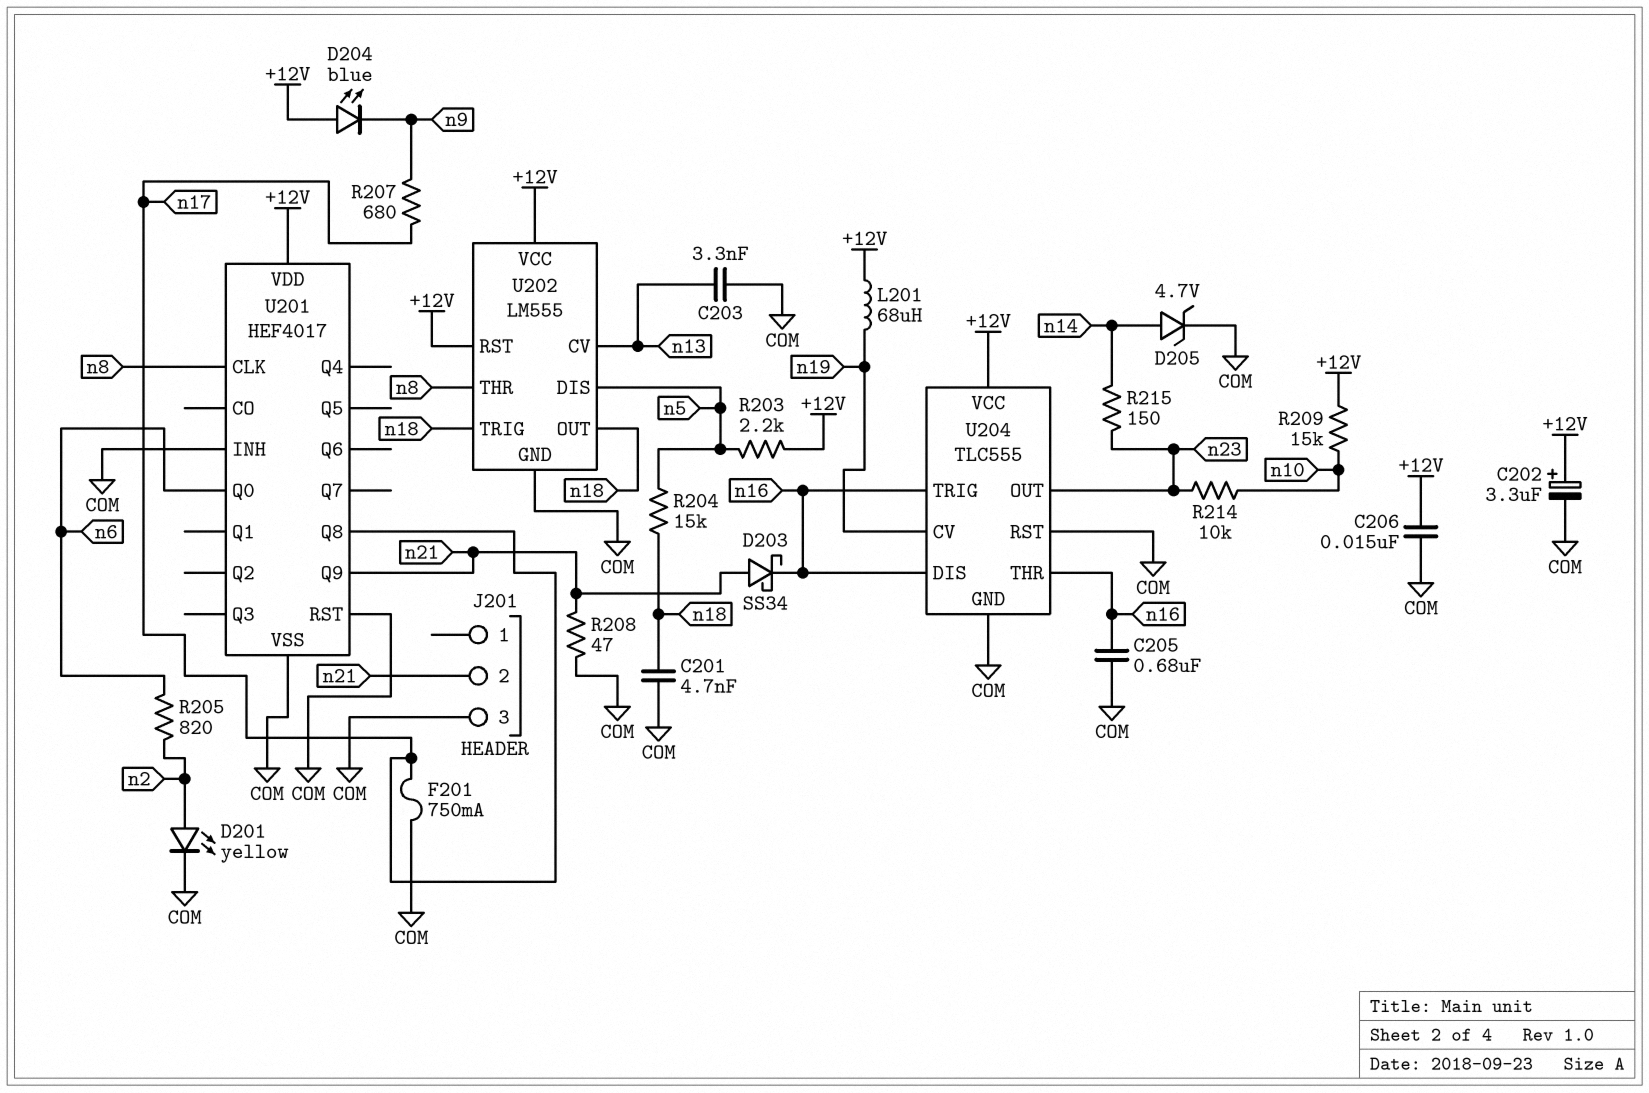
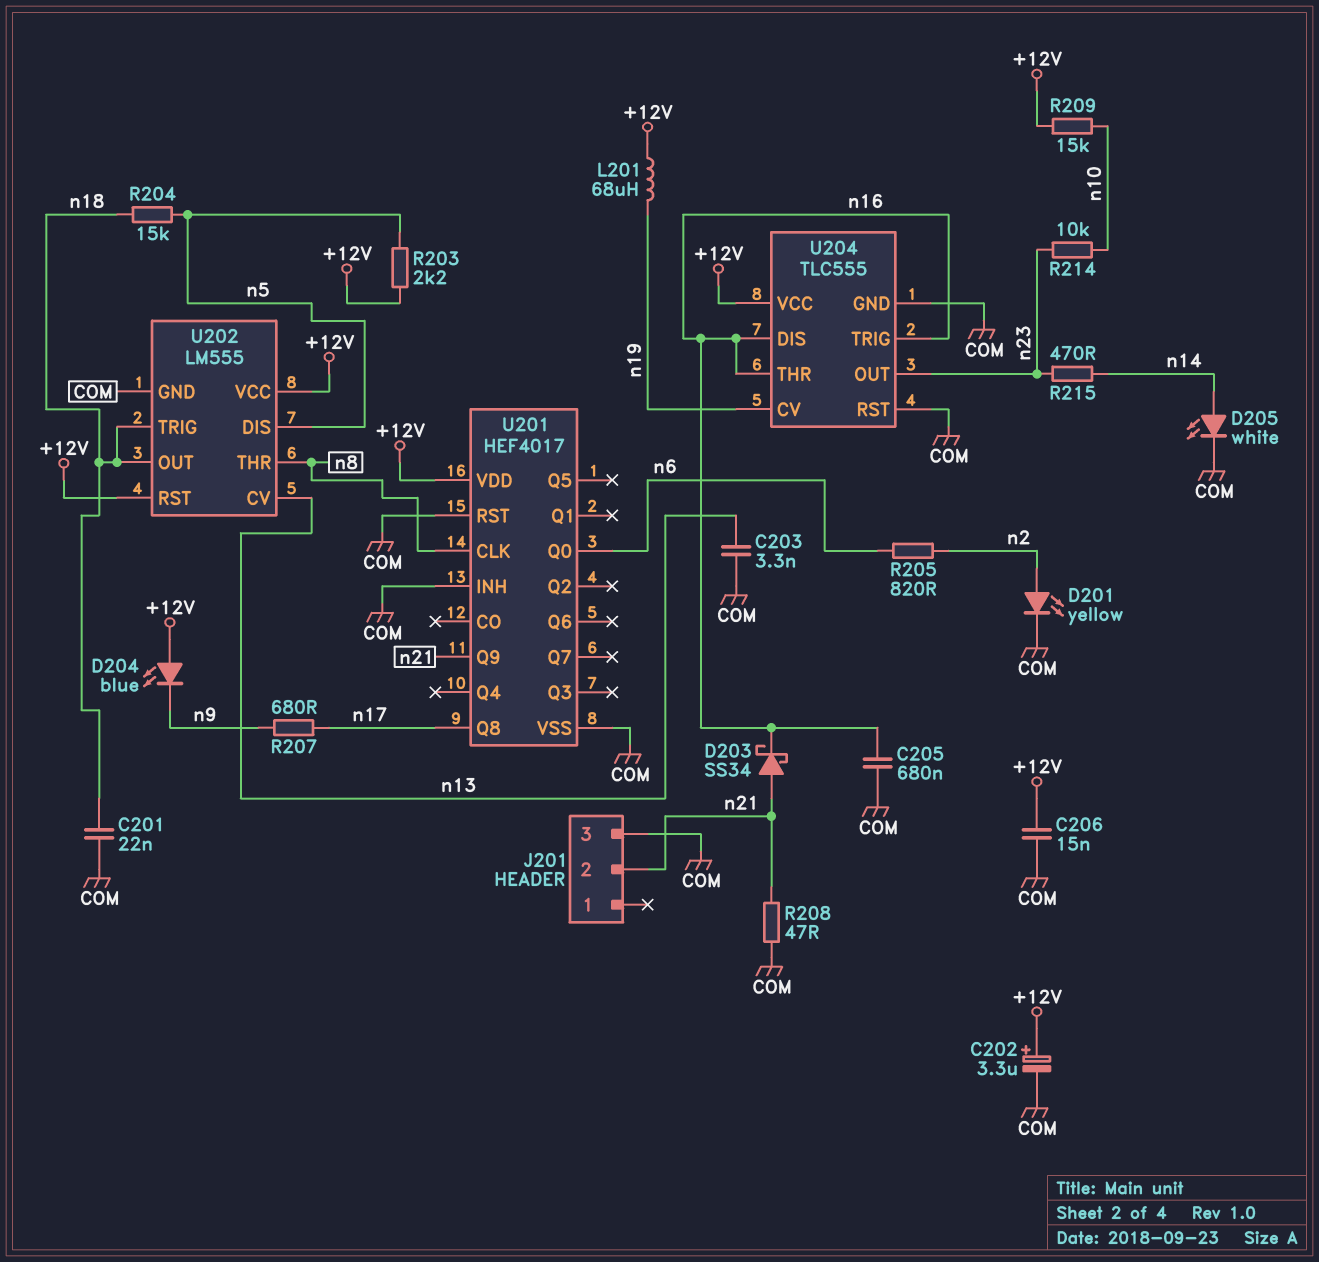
C201: 4.7nF (COM, n18) -> 22nF (COM, n18)
D205: zener 4.7V (A n14, K COM) -> LED white (A n14, K COM)
F201: 750mA (COM, n17) -> none
R215: 150 (n14, n23) -> 470 (n14, n23)

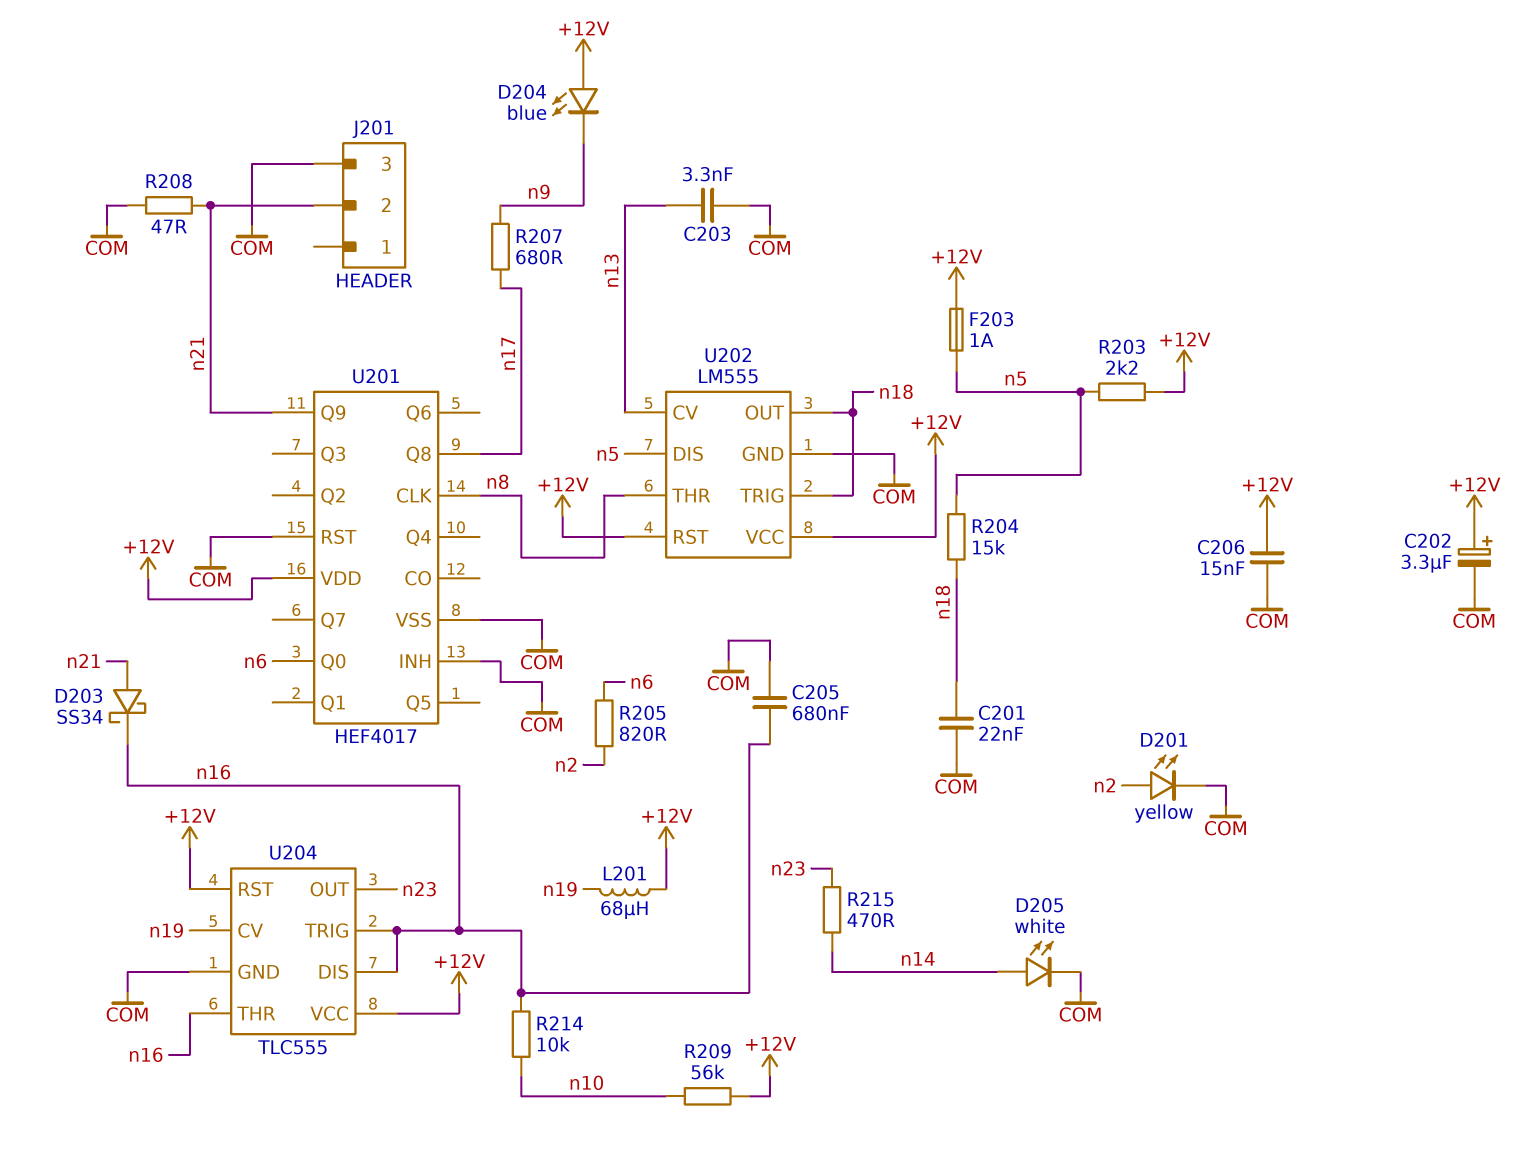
F203: none -> 1A (+12V, n5)
R209: 15k (+12V, n10) -> 56k (+12V, n10)
R214: 10k (n10, n23) -> 10k (n10, n16)
U204 pin RST: COM -> +12V

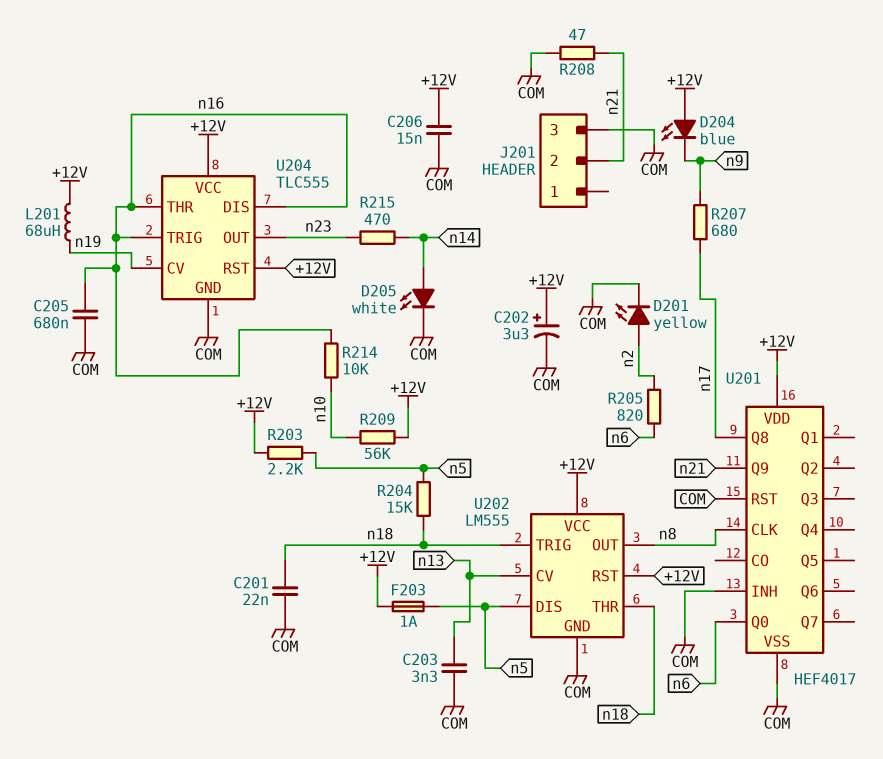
D203: schottky SS34 (A n21, K n16) -> none
U202 pin OUT: n18 -> n8
U202 pin THR: n8 -> n18

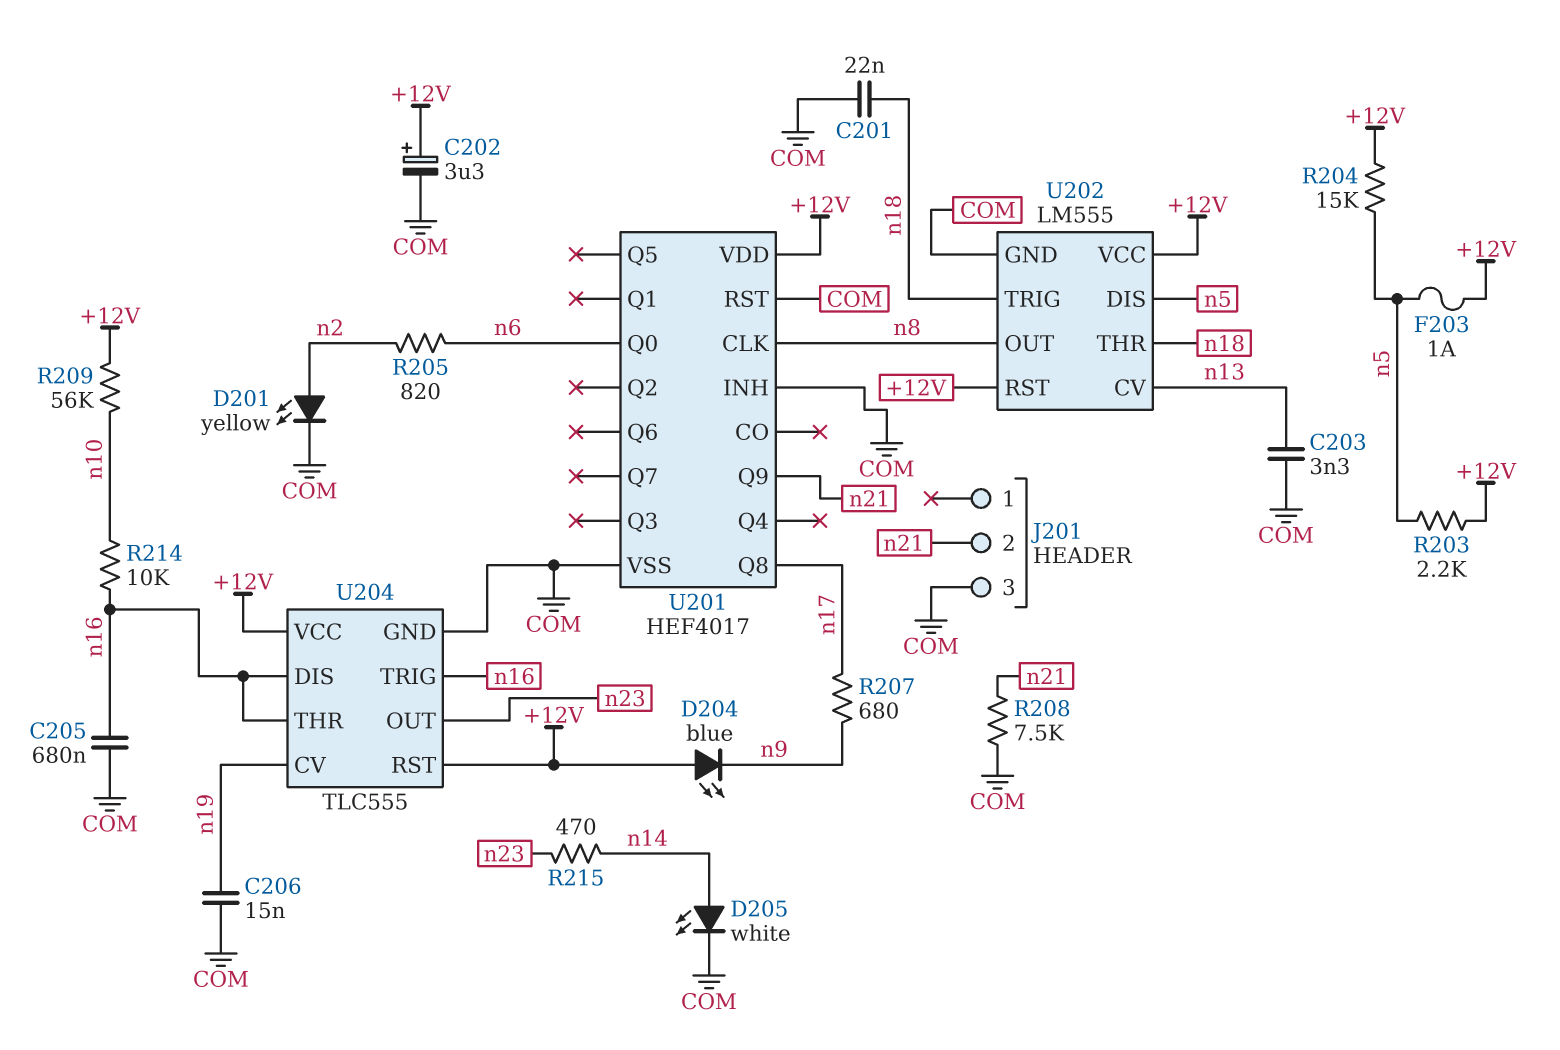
C206: 15nF (+12V, COM) -> 15nF (COM, n19)
L201: 68uH (+12V, n19) -> none
R204: 15k (n5, n18) -> 15k (+12V, n5)
R208: 47 (COM, n21) -> 7.5k (COM, n21)

